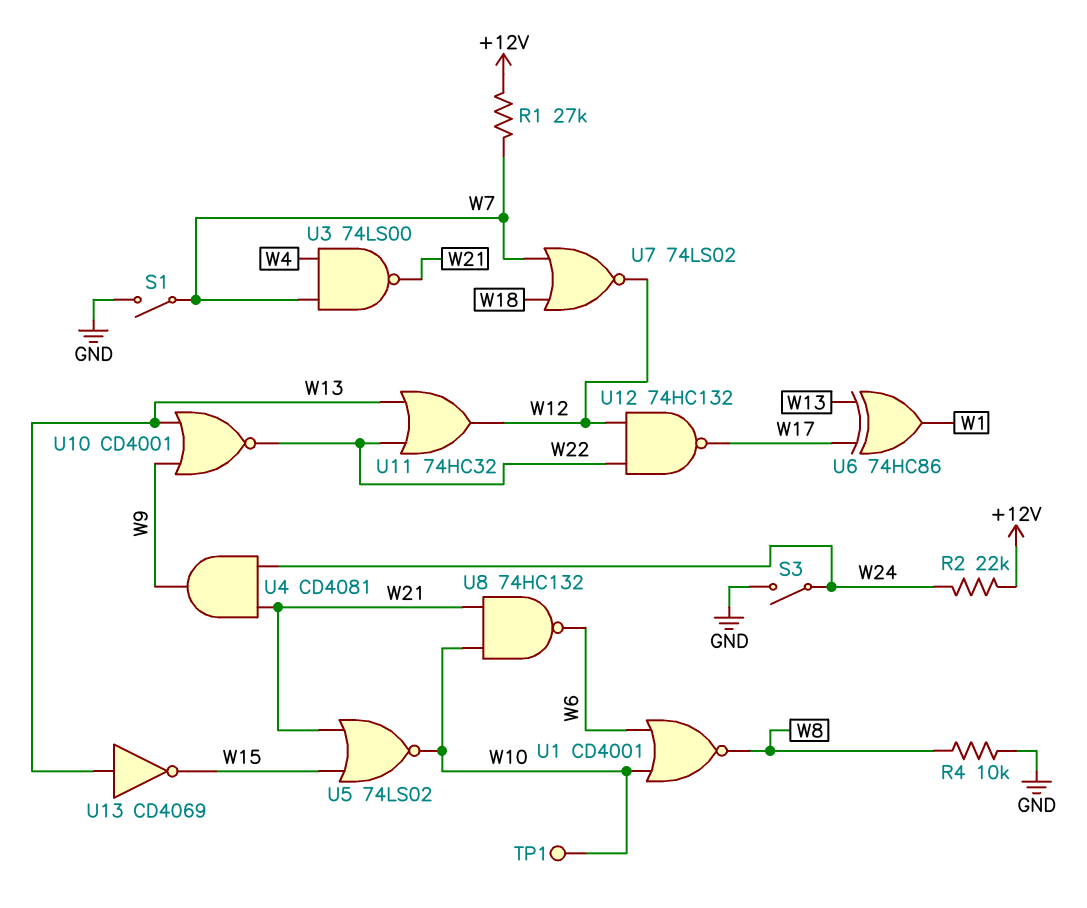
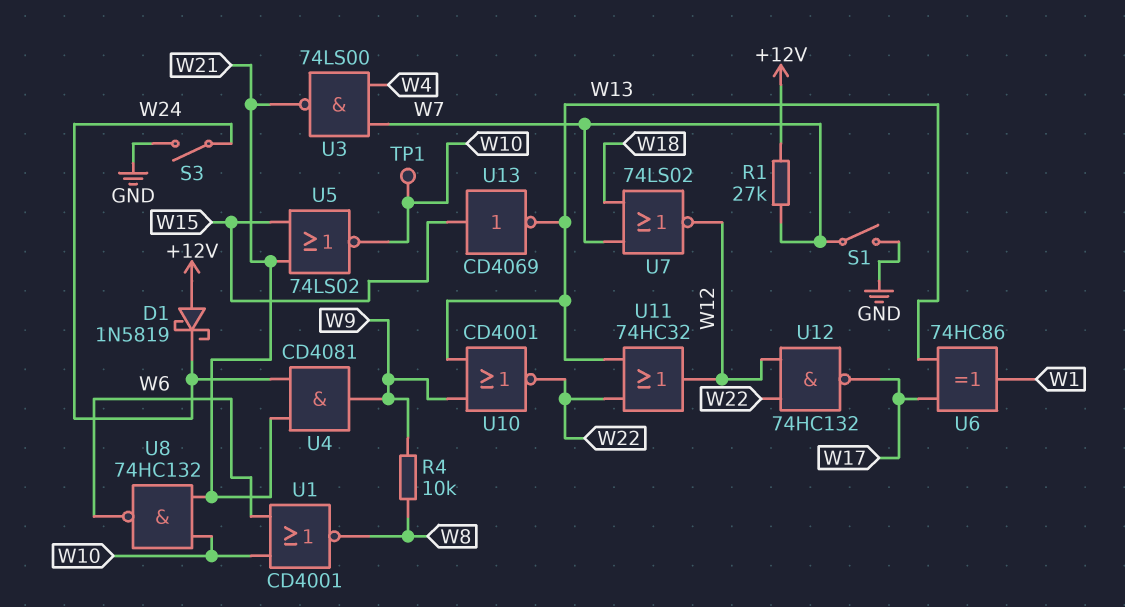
D1: none -> schottky 1N5819 (A +12V, K W24)
R2: 22k (+12V, W24) -> none
R4: 10k (GND, W8) -> 10k (W8, W9)
U13: NOT CD4069 (in W13, out W15) -> NOT CD4069 (in W15, out W13)

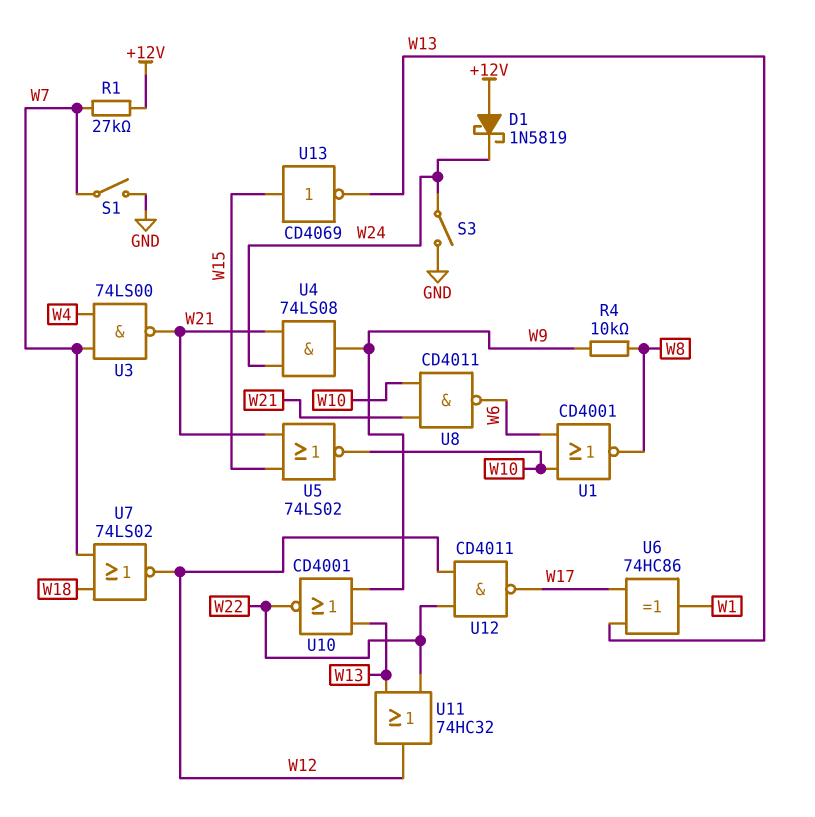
TP1: test point (W10) -> none
U4: AND CD4081 (in W21, in W24, out W9) -> AND 74LS08 (in W21, in W24, out W9)
U8: NAND 74HC132 (in W10, in W21, out W6) -> NAND CD4011 (in W10, in W21, out W6)
U12: NAND 74HC132 (in W12, in W22, out W17) -> NAND CD4011 (in W12, in W22, out W17)

